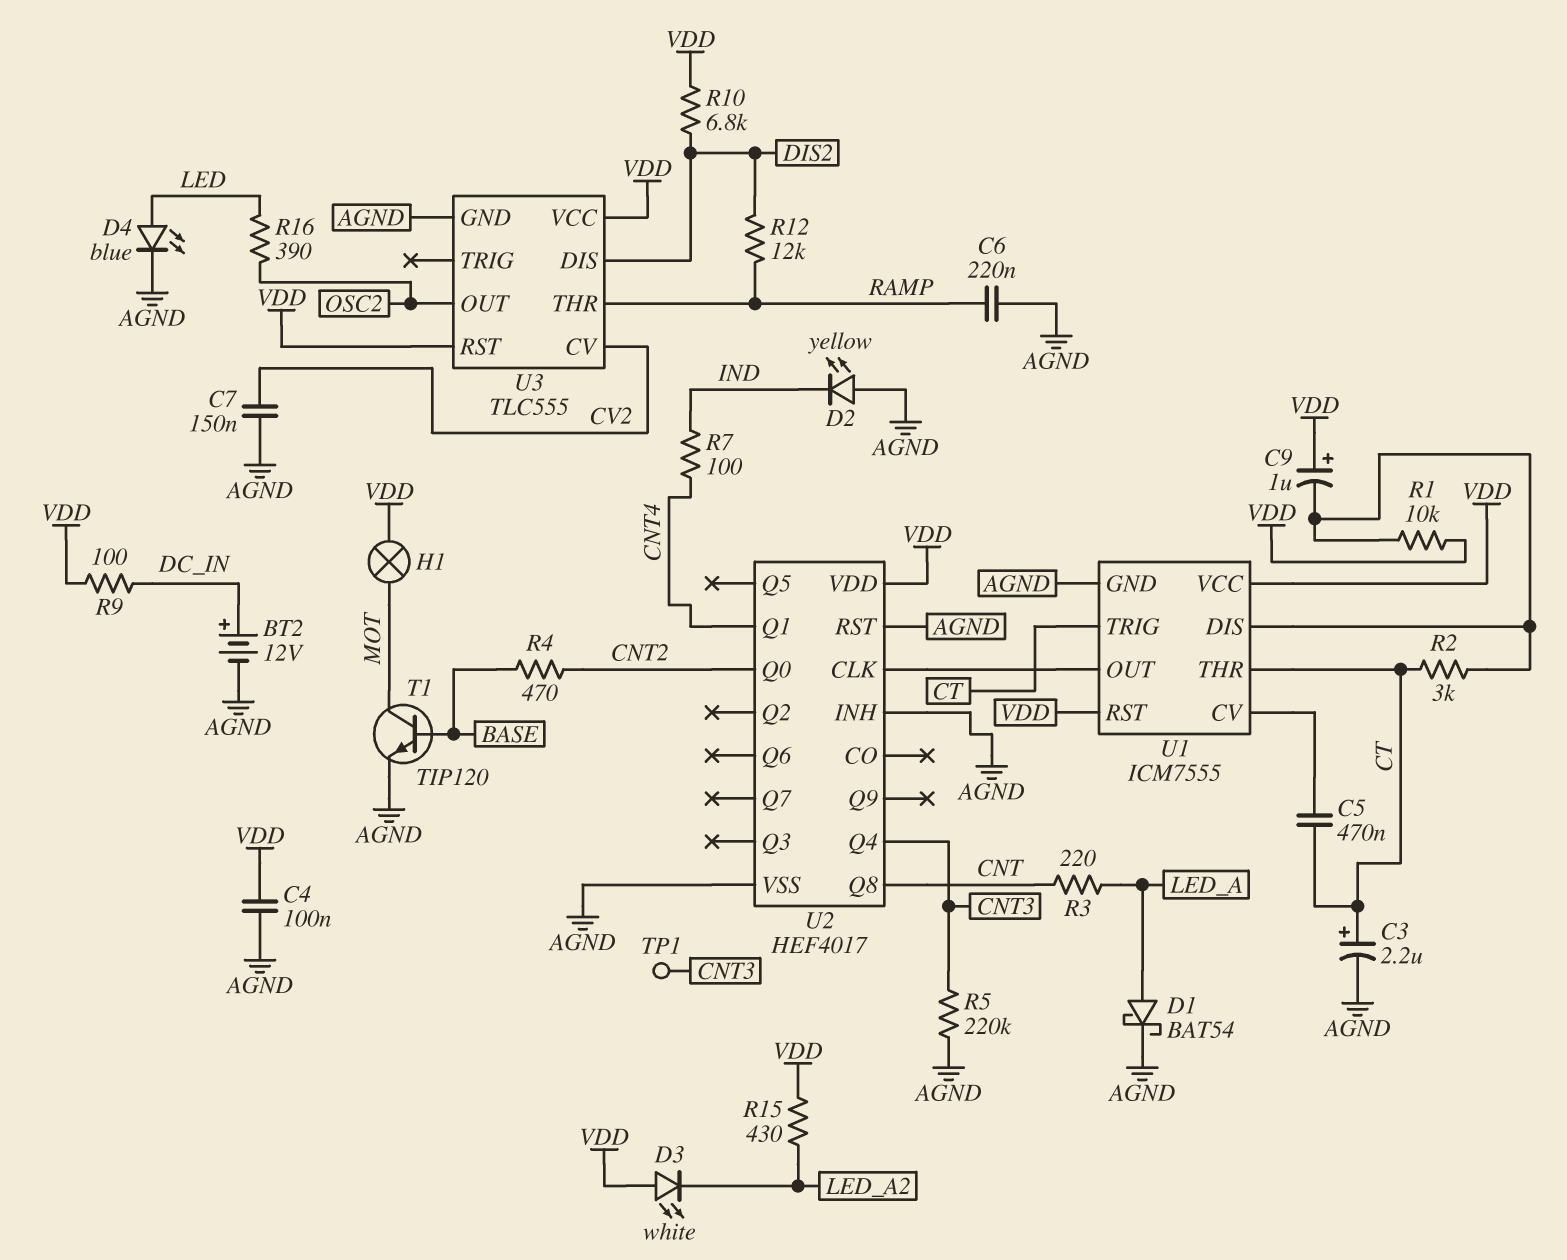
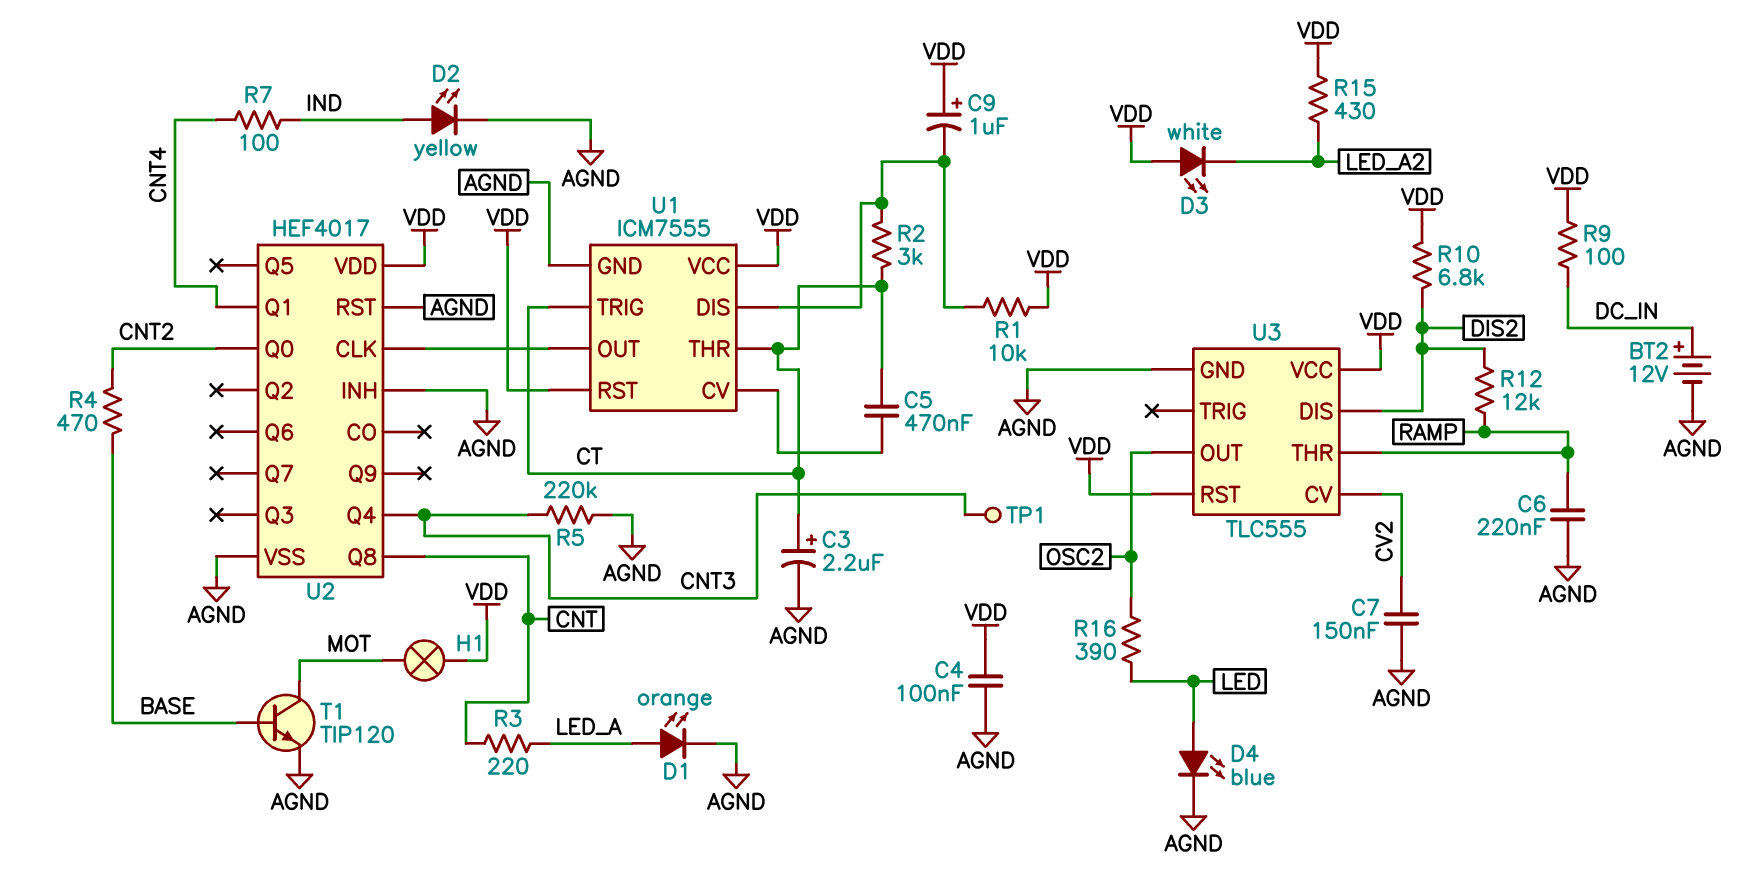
D1: schottky BAT54 (A LED_A, K AGND) -> LED orange (A LED_A, K AGND)
D2: LED yellow (A AGND, K IND) -> LED yellow (A IND, K AGND)

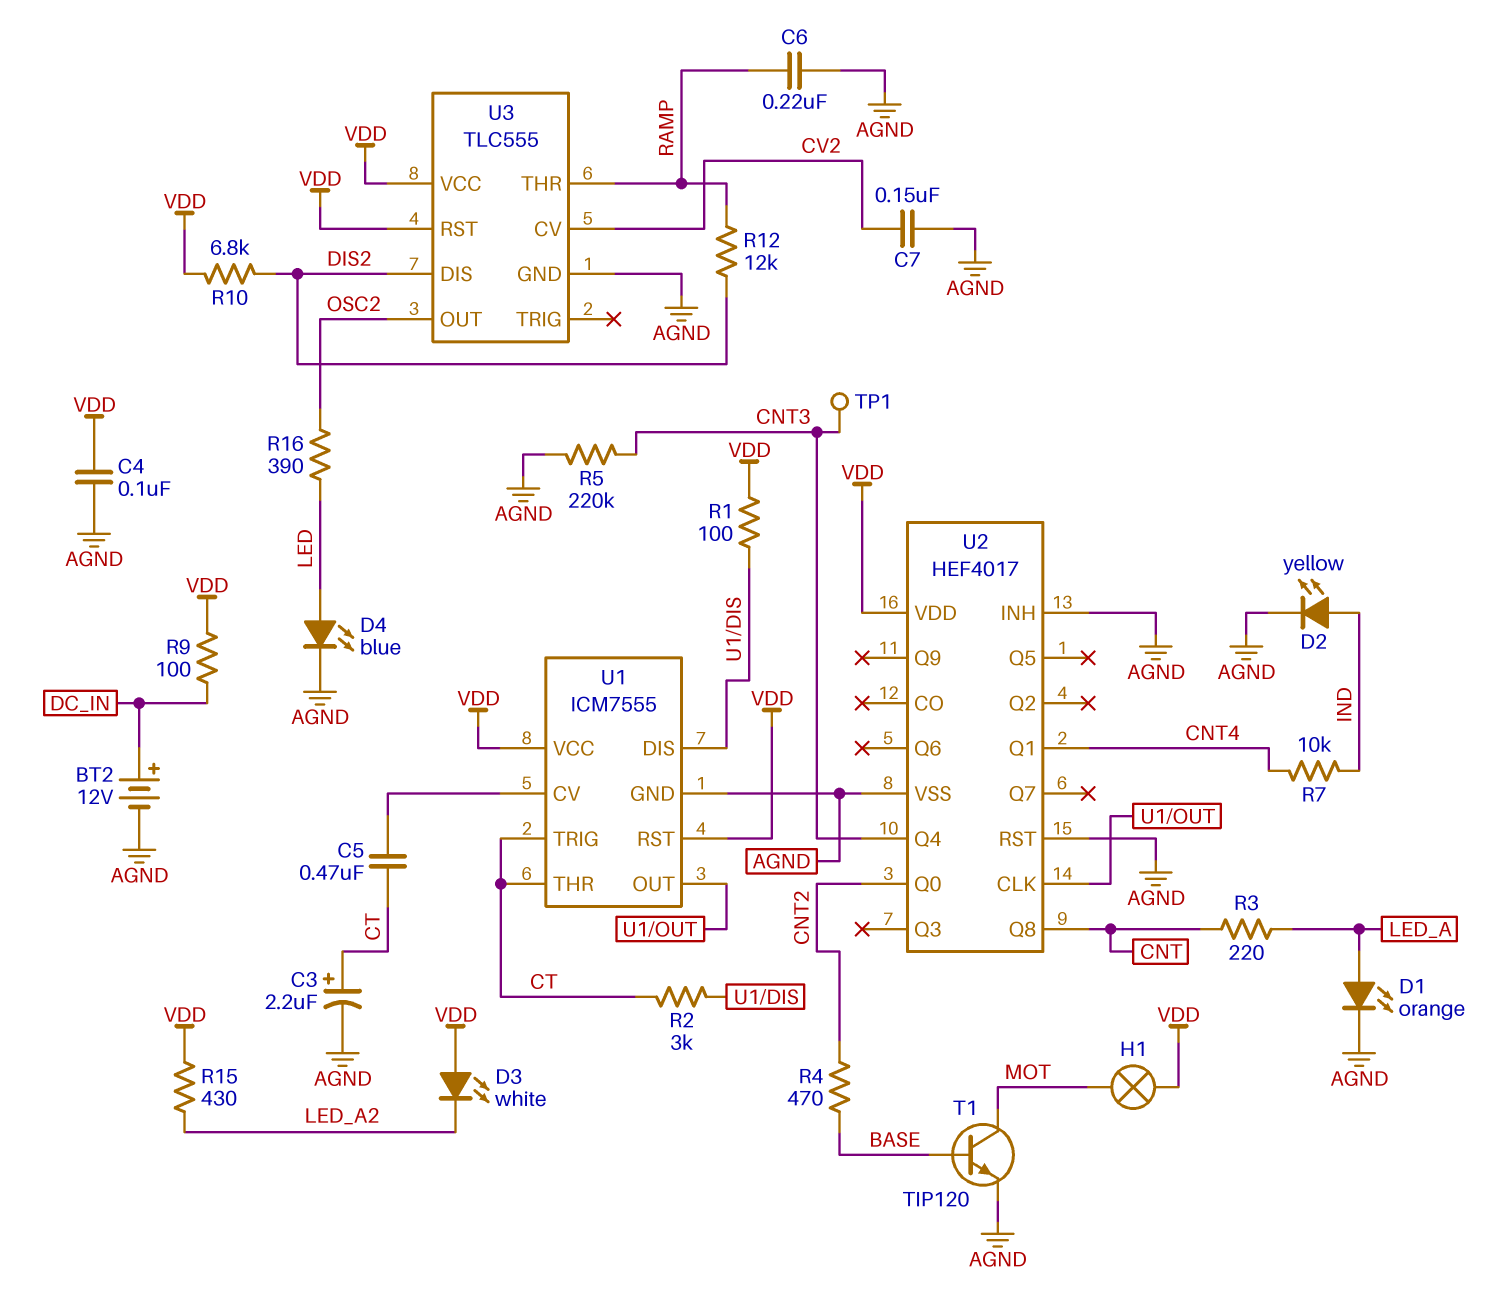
C9: 1uF (plus VDD, minus U1/DIS) -> none
R1: 10k (U1/DIS, VDD) -> 100 (U1/DIS, VDD)
R7: 100 (CNT4, IND) -> 10k (CNT4, IND)

